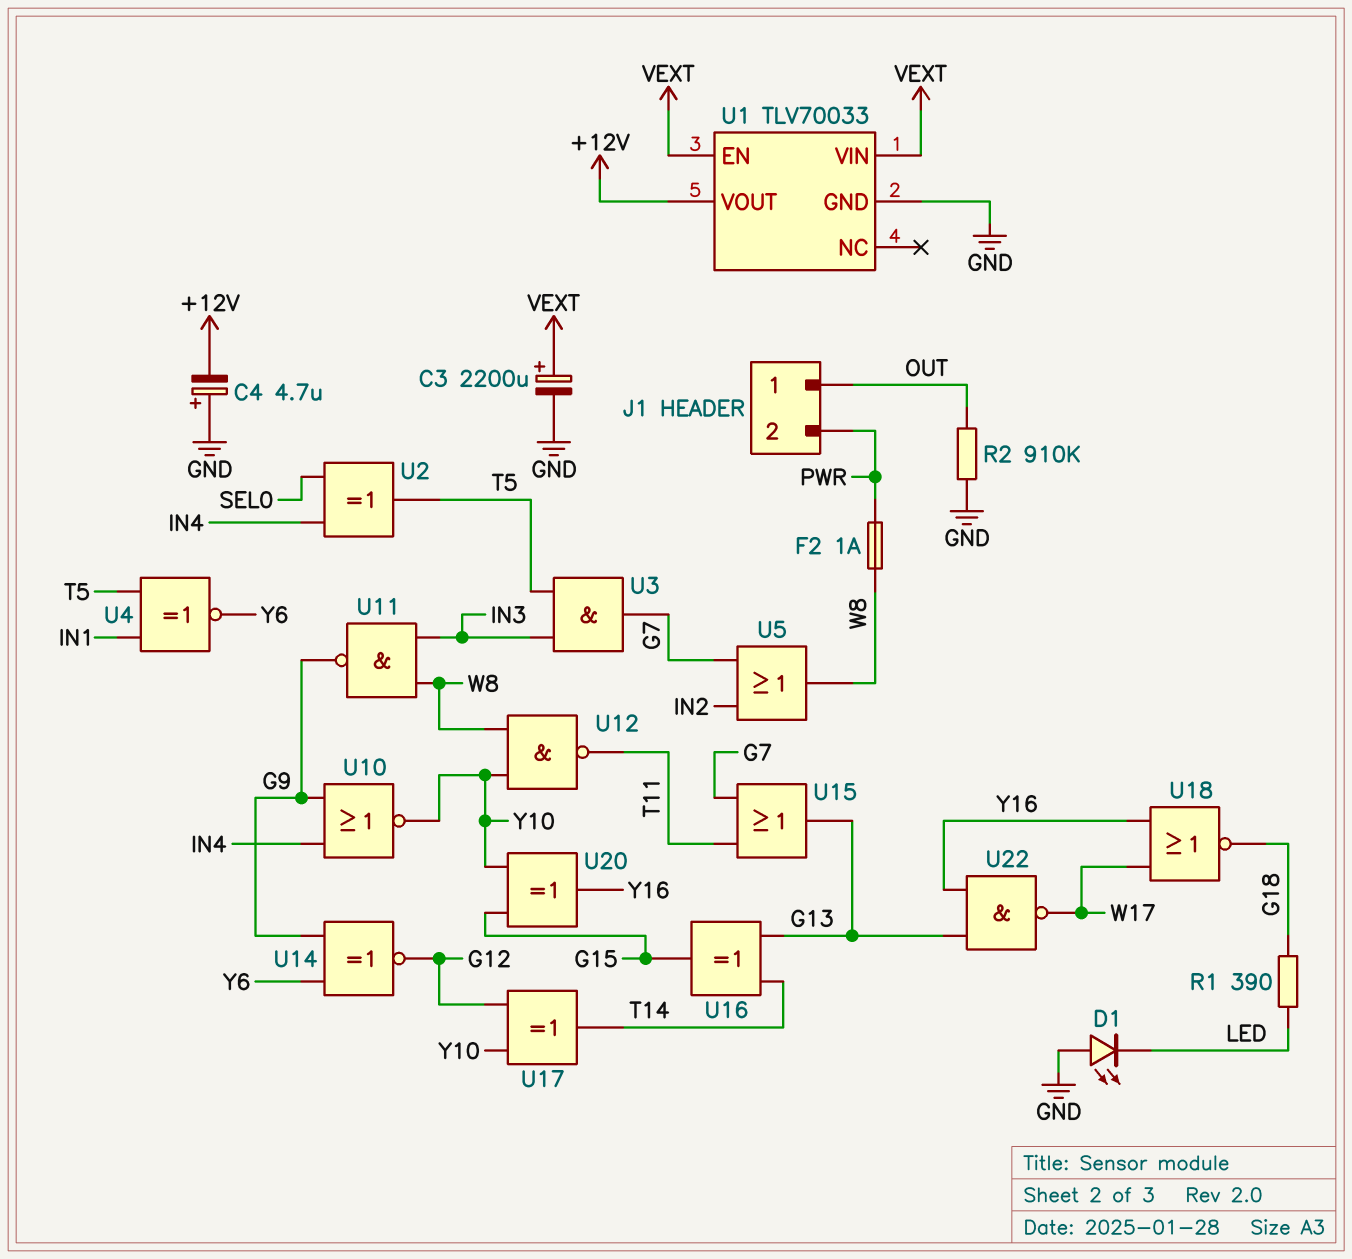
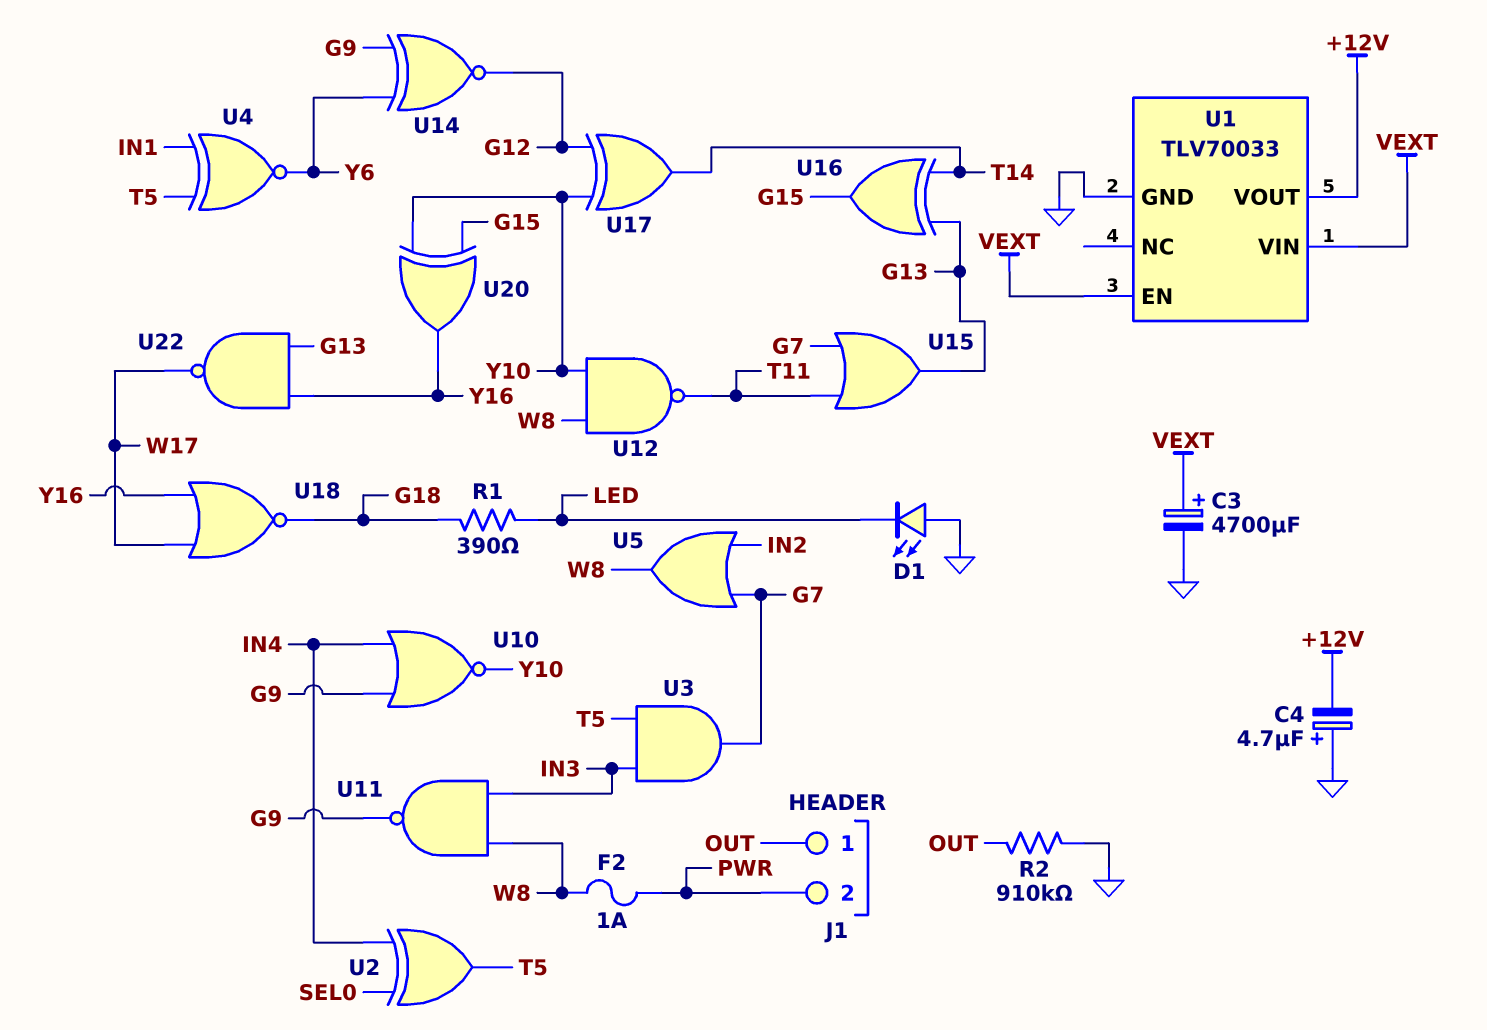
C3: 2200uF (plus VEXT, minus GND) -> 4700uF (plus VEXT, minus GND)

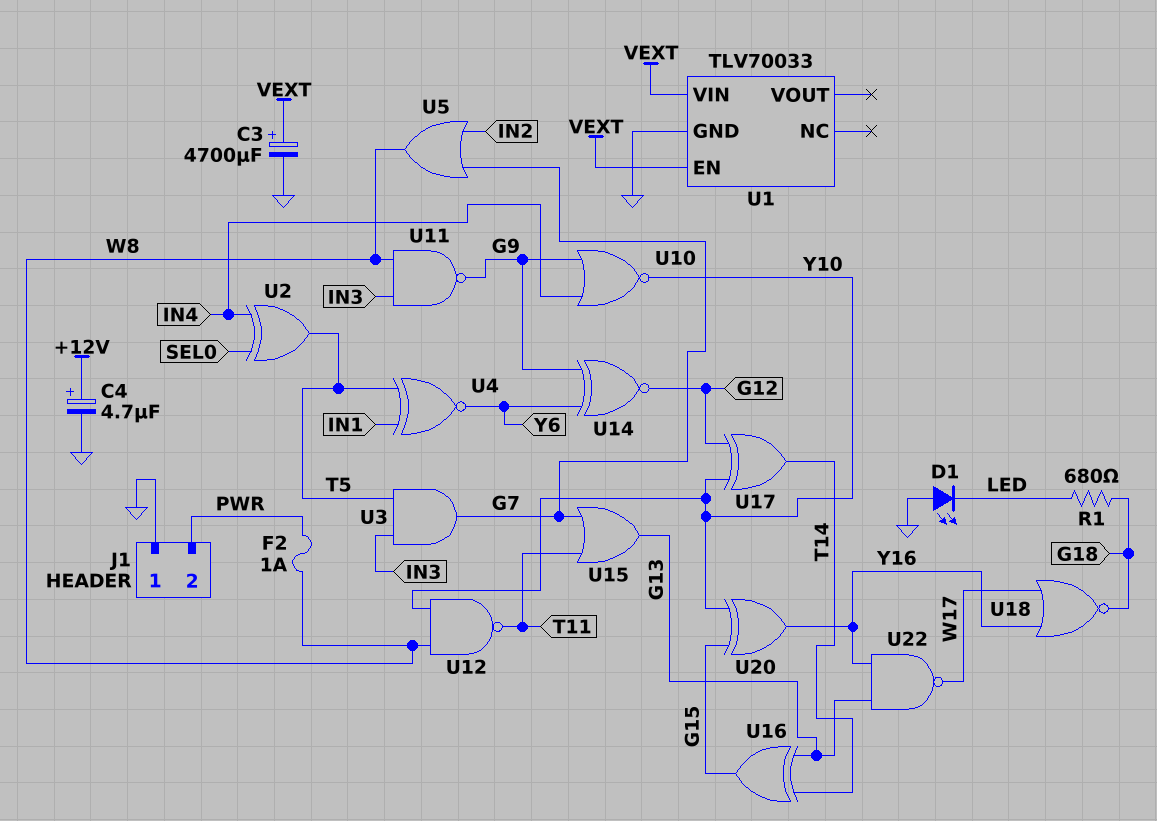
C4: 4.7uF (plus GND, minus +12V) -> 4.7uF (plus +12V, minus GND)
J1 pin 1: OUT -> GND
R1: 390 (G18, LED) -> 680 (G18, LED)
R2: 910k (GND, OUT) -> none
U1 pin VOUT: +12V -> none

